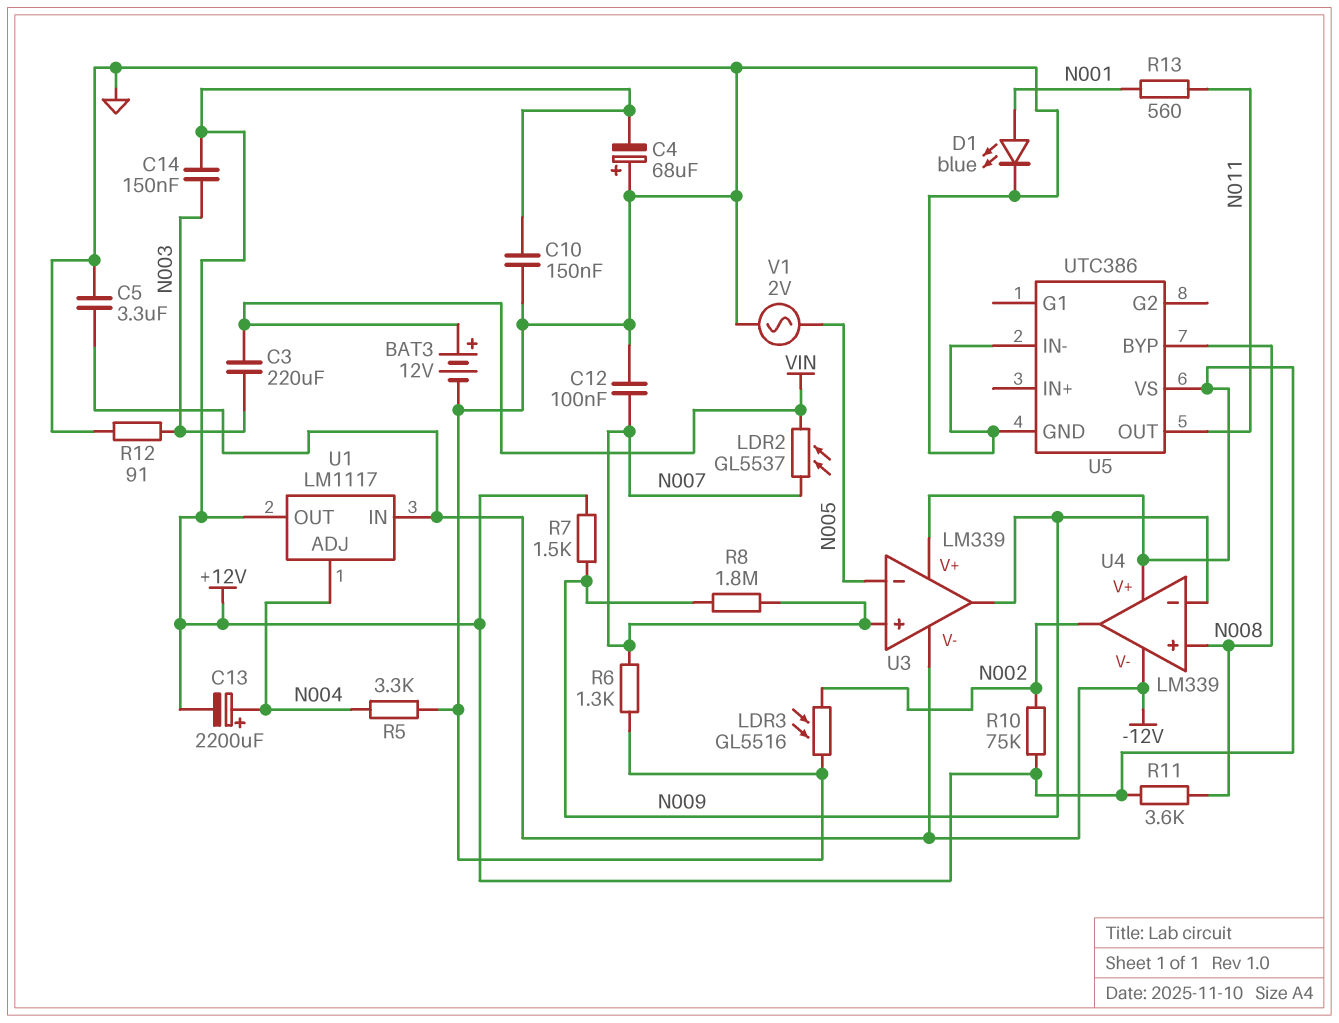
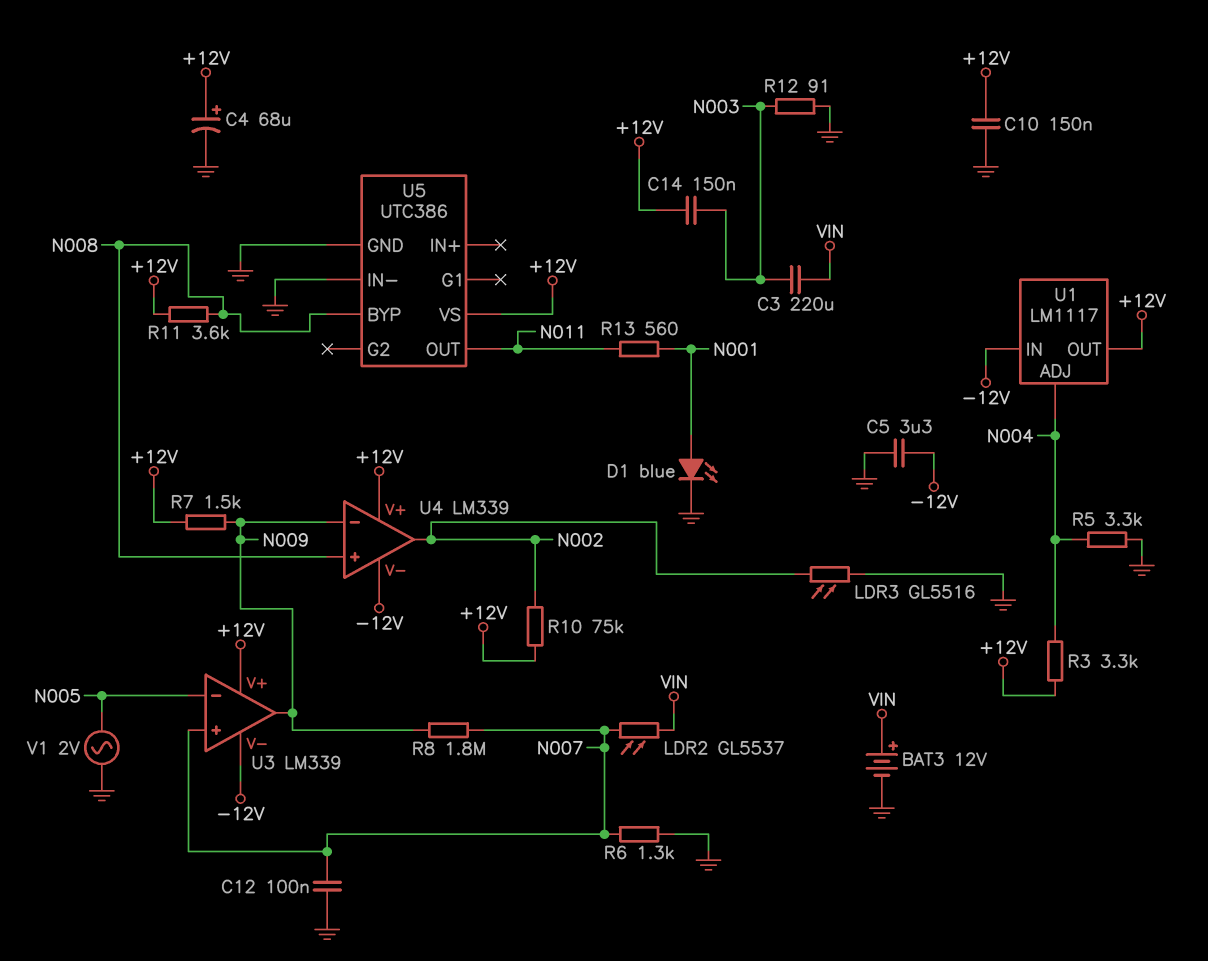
C4: 68uF (plus GND, minus +12V) -> 68uF (plus +12V, minus GND)
C13: 2200uF (plus N004, minus +12V) -> none
R3: none -> 3.3k (+12V, N004)

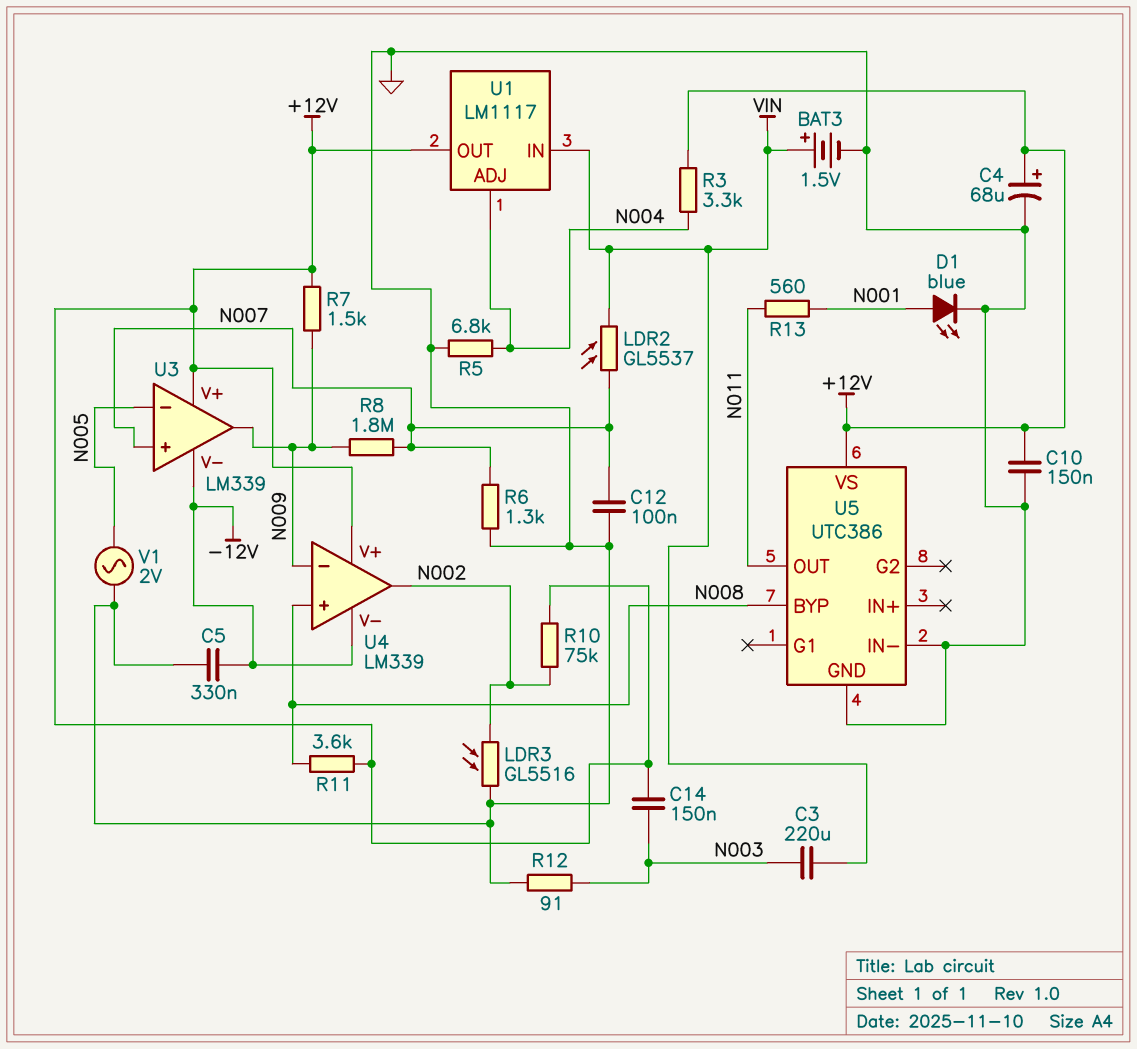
BAT3: 12V (plus VIN, minus GND) -> 1.5V (plus VIN, minus GND)
C5: 3.3uF (-12V, GND) -> 330nF (-12V, GND)
R5: 3.3k (GND, N004) -> 6.8k (GND, N004)
U1 pin IN: -12V -> VIN

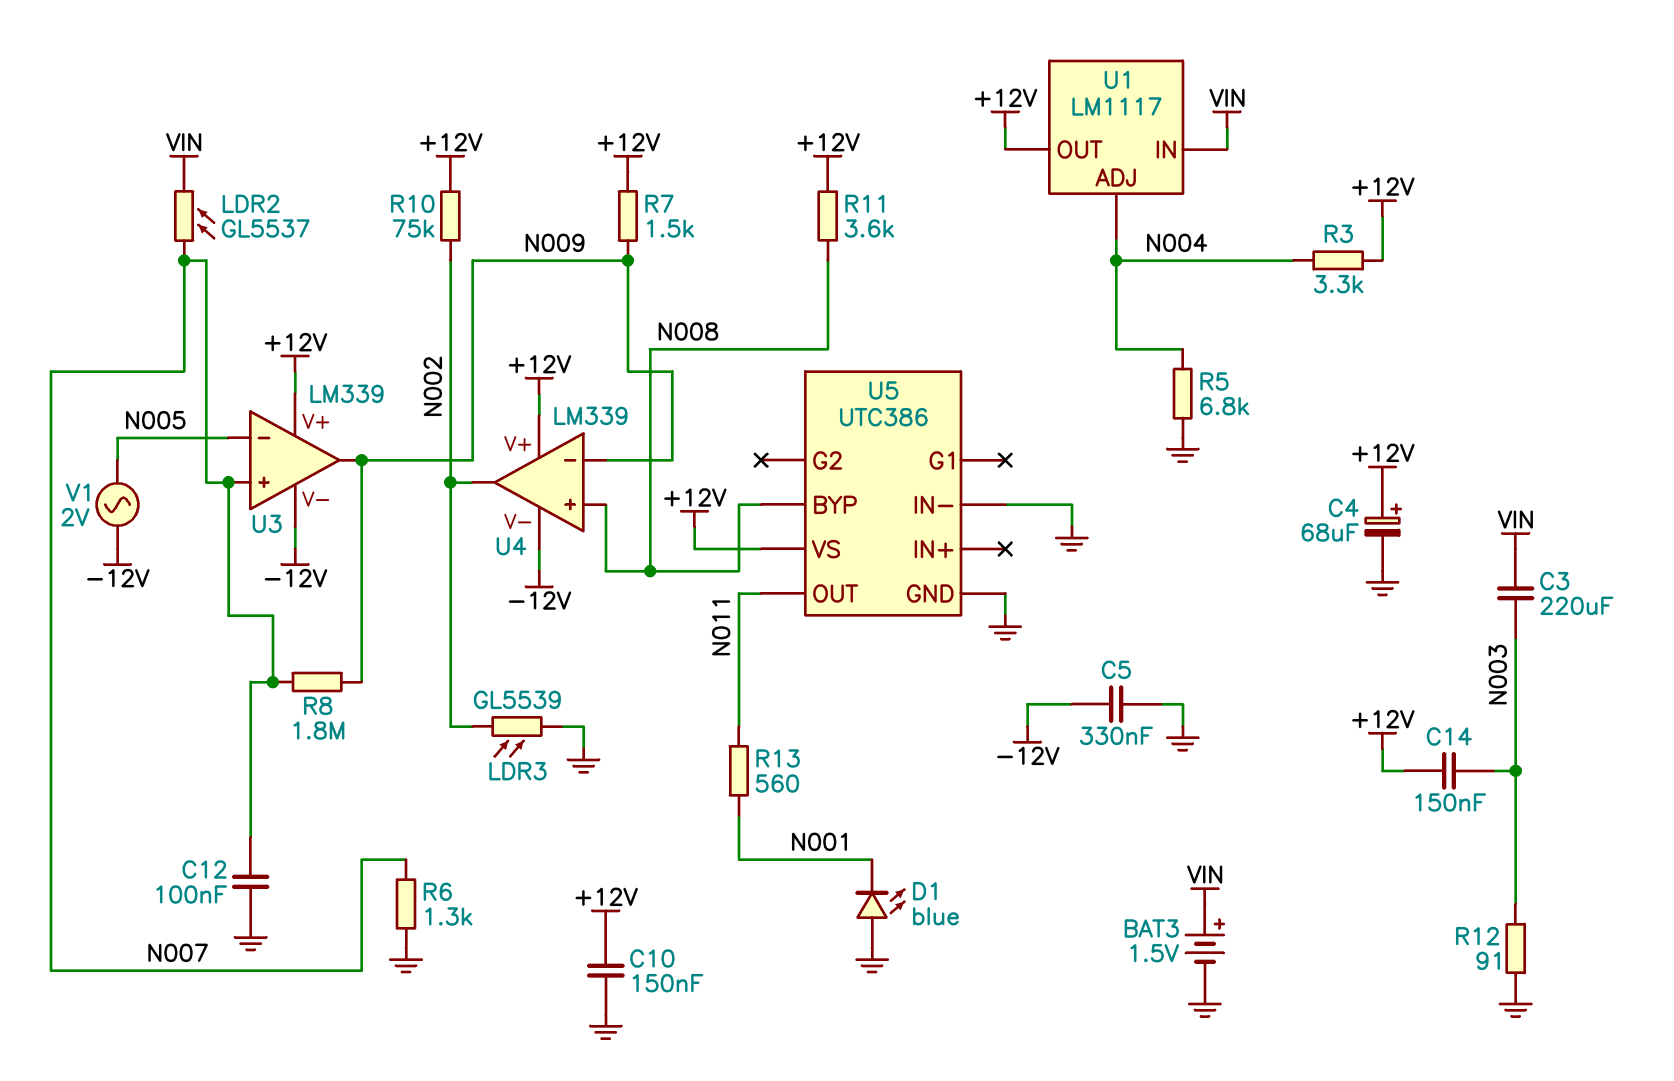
D1: LED blue (A N001, K GND) -> LED blue (A GND, K N001)
LDR3: GL5516 (GND, N002) -> GL5539 (GND, N002)
V1: AC 2V (GND, N005) -> AC 2V (-12V, N005)

